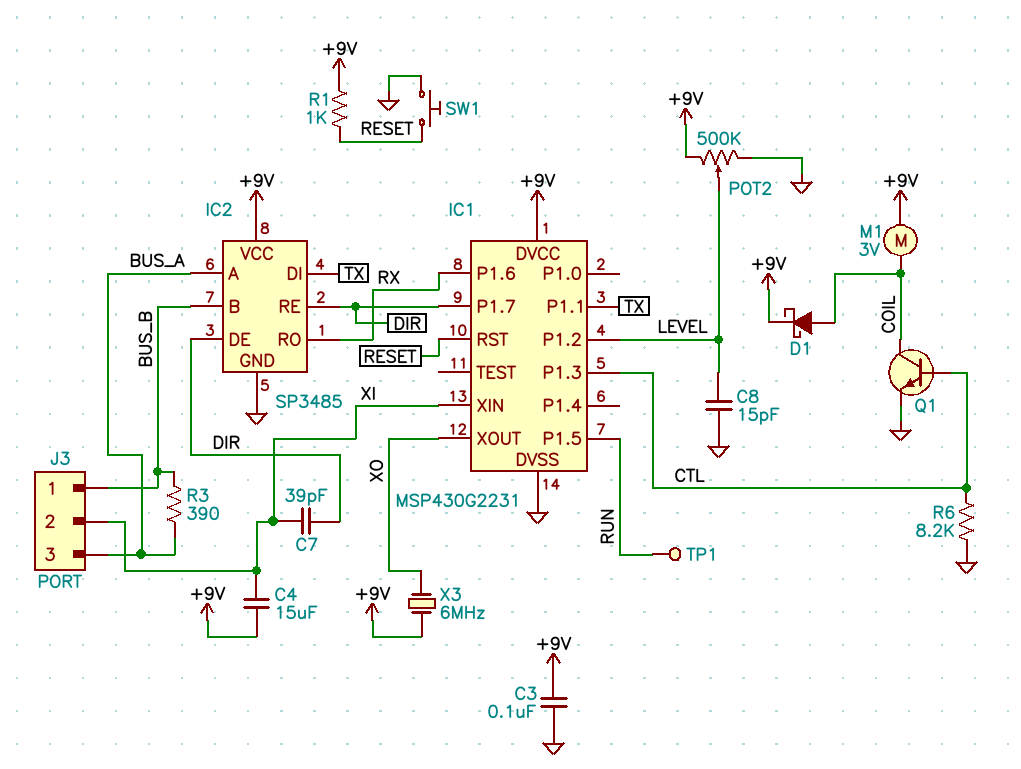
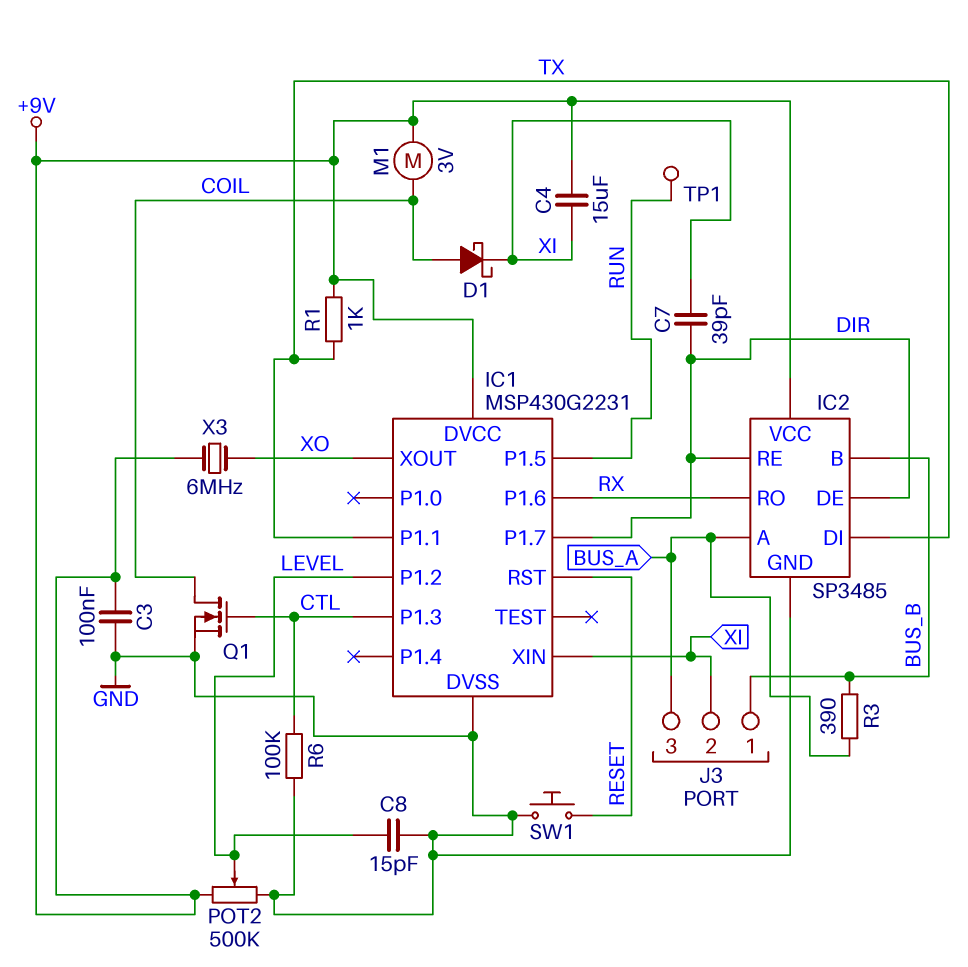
D1: schottky (A COIL, K +9V) -> schottky (A COIL, K XI)
Q1: NPN (B CTL, C COIL, E GND) -> NMOS (G CTL, D COIL, S GND)
R1: 1k (+9V, RESET) -> 1k (+9V, TX)
R6: 8.2k (CTL, GND) -> 100k (CTL, GND)

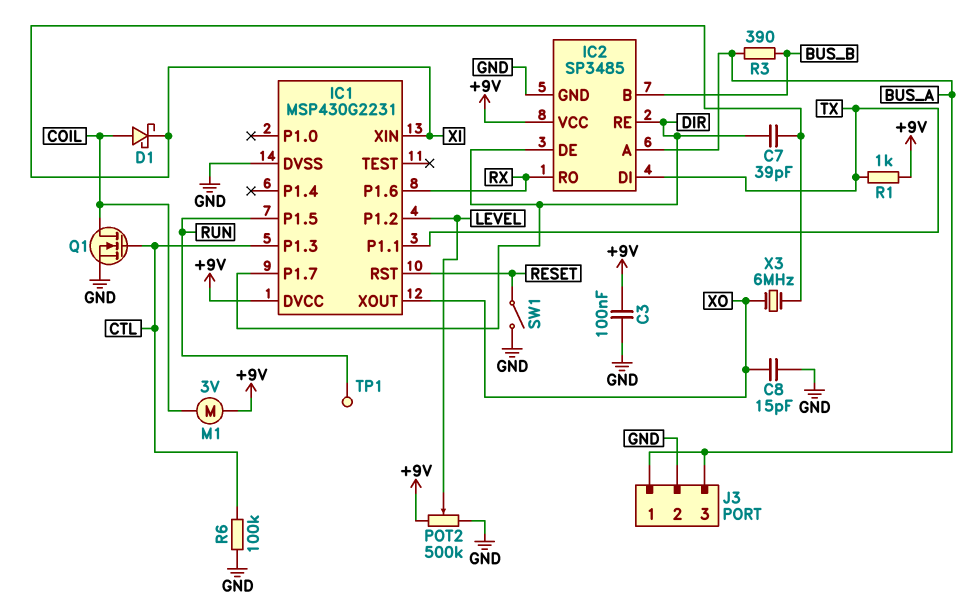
C4: 15uF (+9V, XI) -> none
C8: 15pF (GND, LEVEL) -> 15pF (GND, XO)
J3 pin 1: BUS_B -> BUS_A
J3 pin 2: XI -> GND
SW1: button (GND, RESET) -> switch (GND, RESET)
X3: 6MHz (+9V, XO) -> 6MHz (XI, XO)

